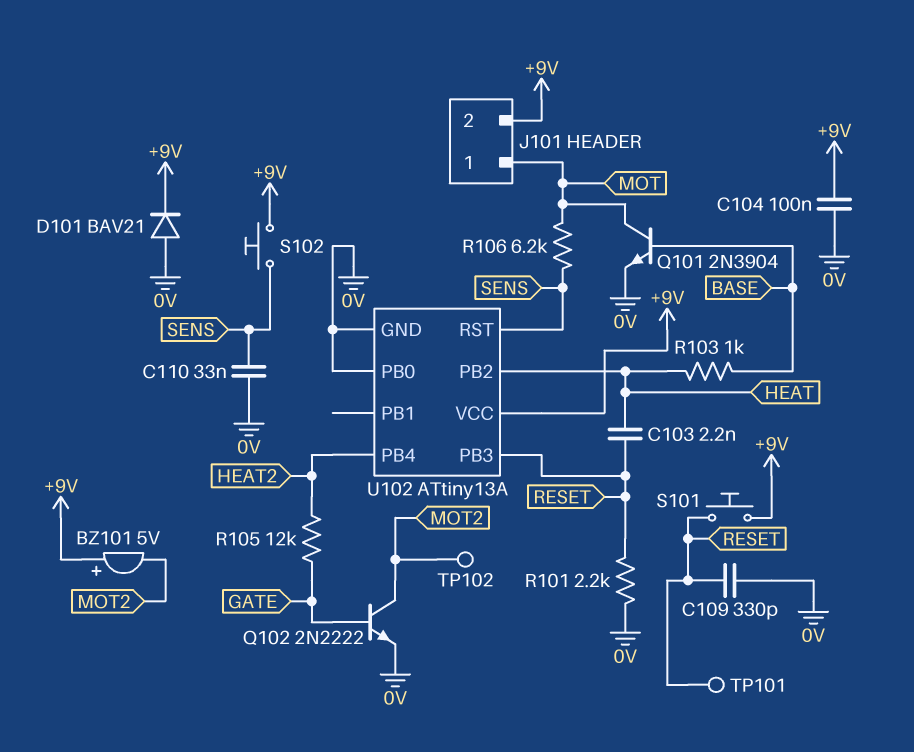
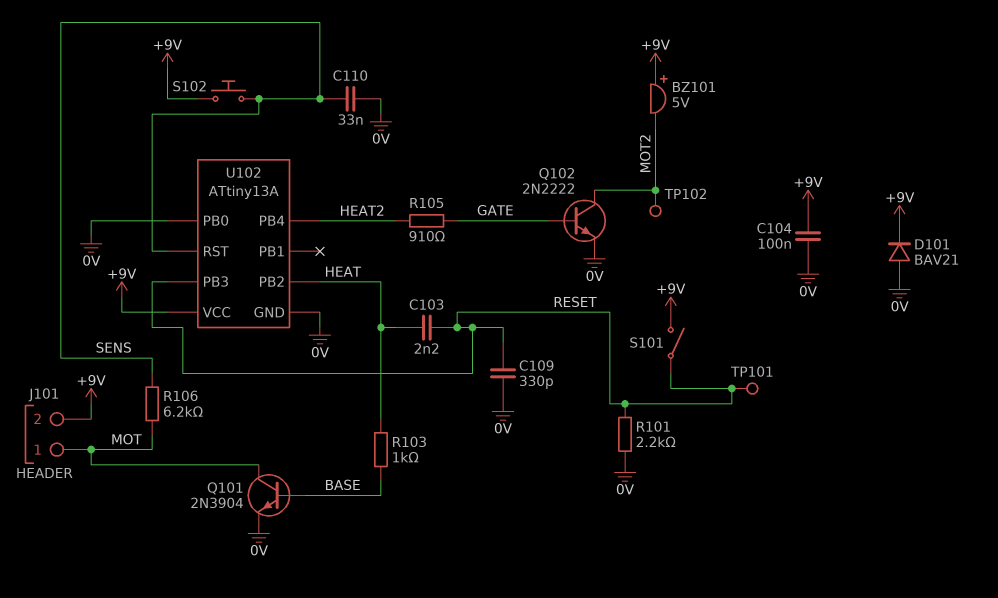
R105: 12k (GATE, HEAT2) -> 910 (GATE, HEAT2)
S101: button (+9V, RESET) -> switch (+9V, RESET)

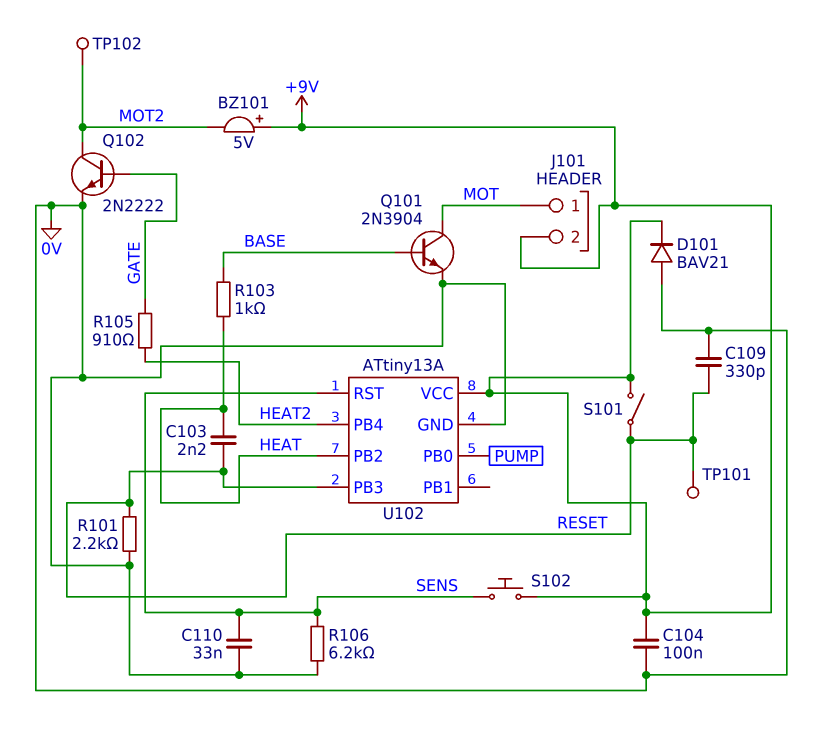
R106: 6.2k (MOT, SENS) -> 6.2k (0V, SENS)
U102 pin PB0: 0V -> PUMP

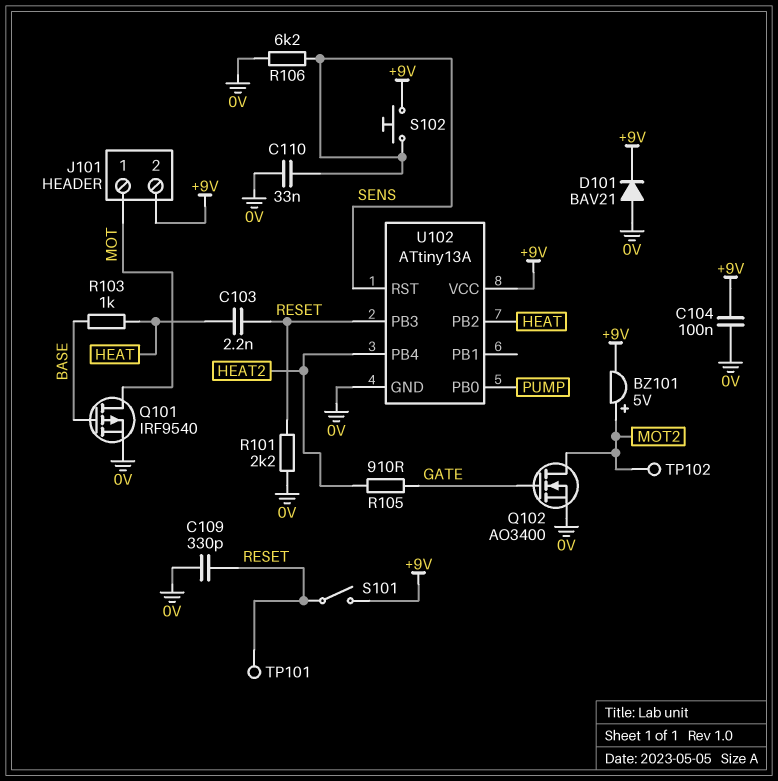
BZ101: buzzer 5V (plus +9V, minus MOT2) -> buzzer 5V (plus MOT2, minus +9V)
Q101: NPN 2N3904 (B BASE, C MOT, E 0V) -> PMOS IRF9540 (G BASE, D MOT, S 0V)
Q102: NPN 2N2222 (B GATE, C MOT2, E 0V) -> NMOS AO3400 (G GATE, D MOT2, S 0V)

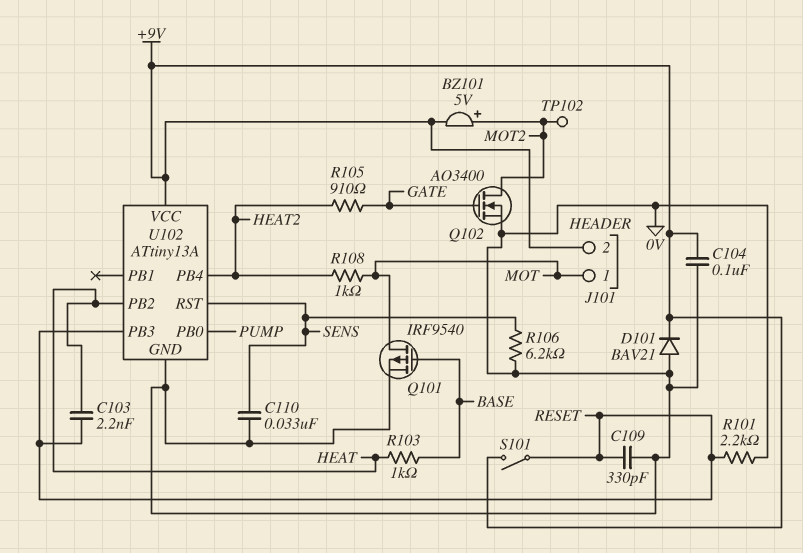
R108: none -> 1k (HEAT2, MOT)
S102: button (+9V, SENS) -> none
TP101: test point (RESET) -> none

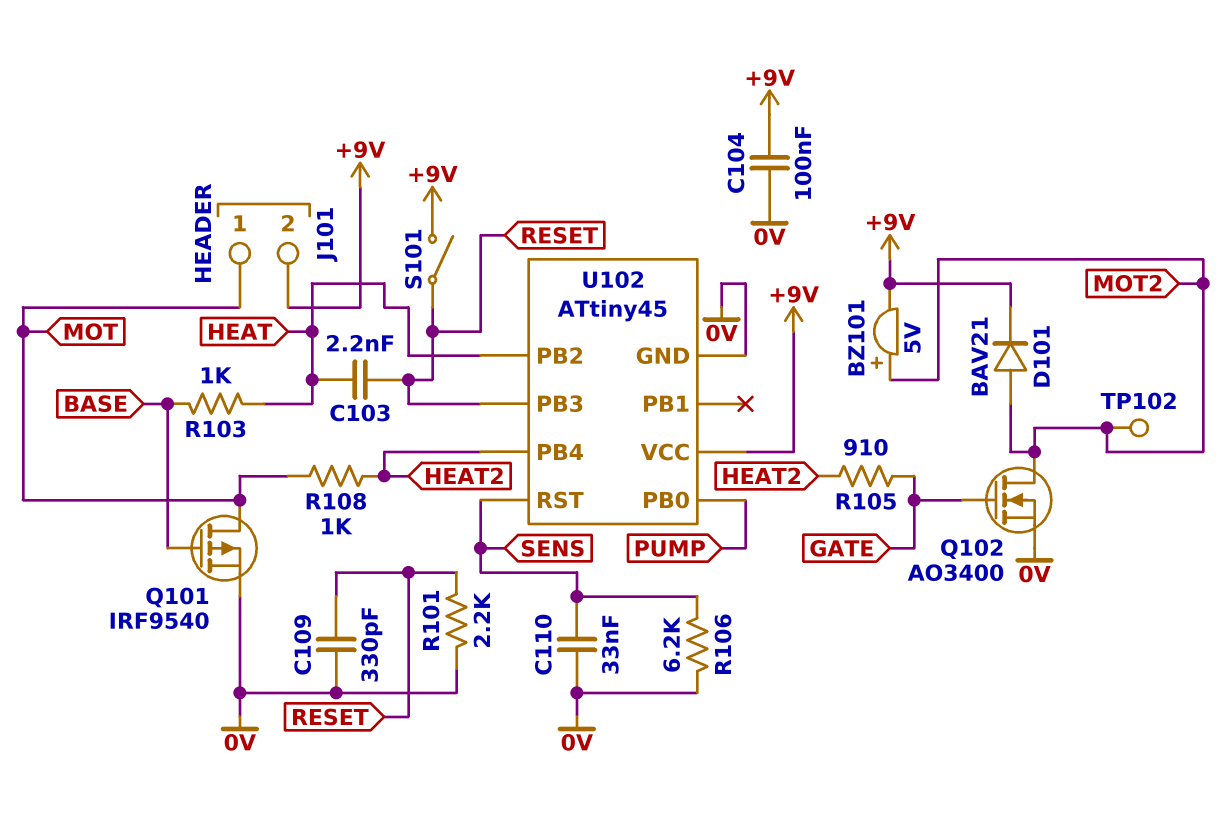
D101: diode BAV21 (A 0V, K +9V) -> diode BAV21 (A MOT2, K +9V)
U102: ATtiny13A -> ATtiny45

